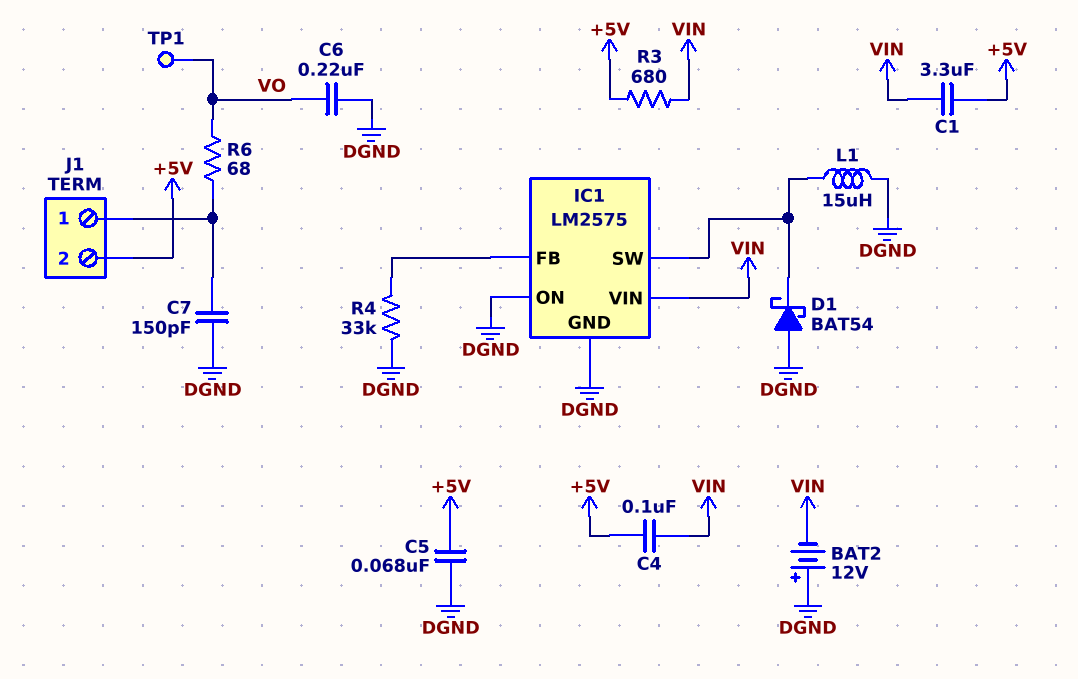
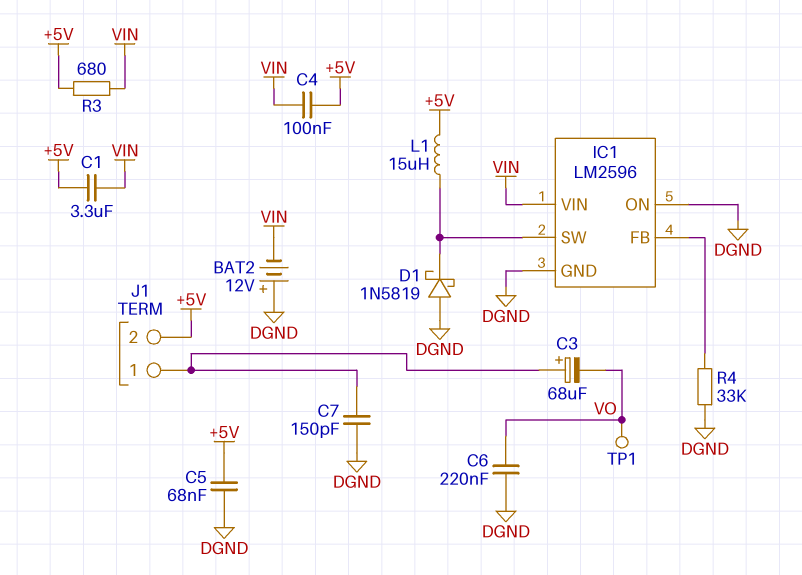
C3: none -> 68uF (plus J1/1, minus VO)
D1: schottky BAT54 (A DGND, K IC1/SW) -> schottky 1N5819 (A DGND, K IC1/SW)
IC1: LM2575 -> LM2596
L1: 15uH (DGND, IC1/SW) -> 15uH (+5V, IC1/SW)
R6: 68 (J1/1, VO) -> none

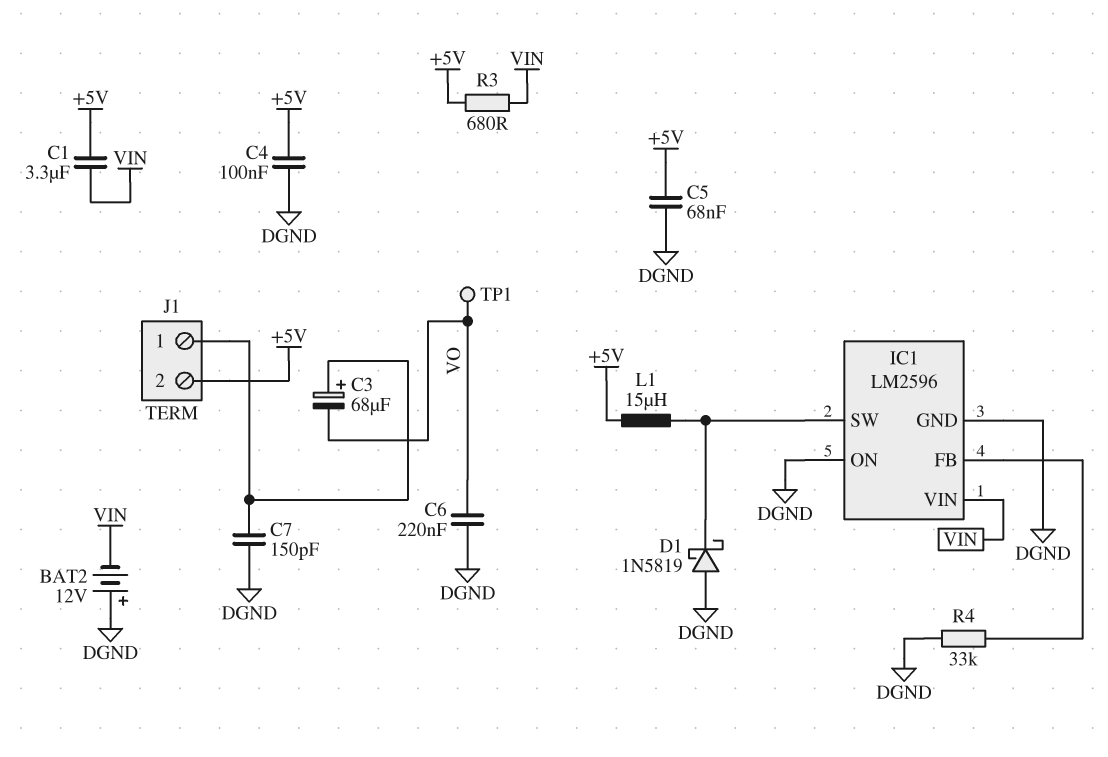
C4: 100nF (+5V, VIN) -> 100nF (+5V, DGND)

